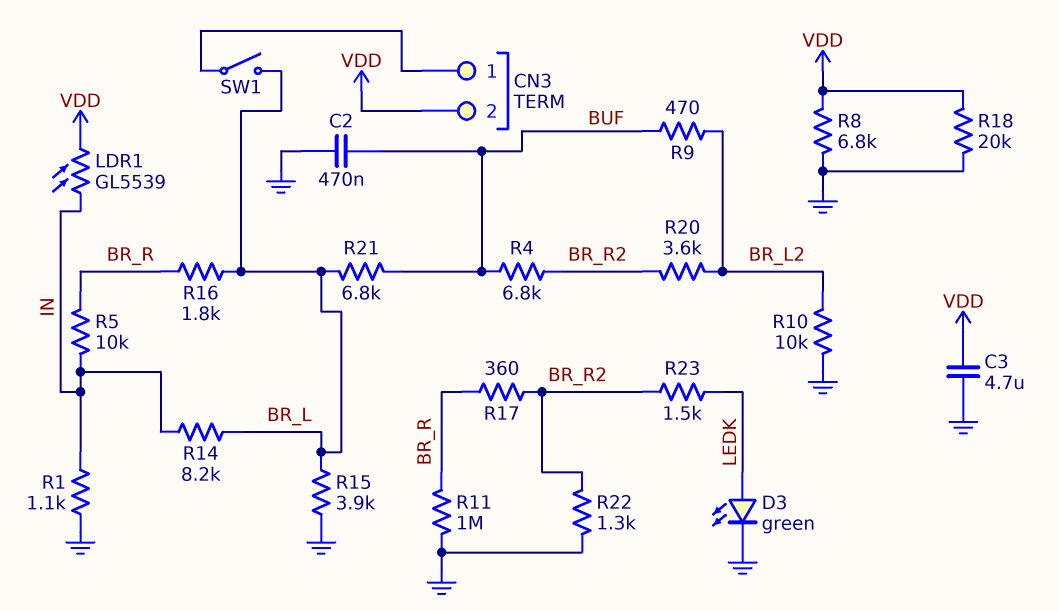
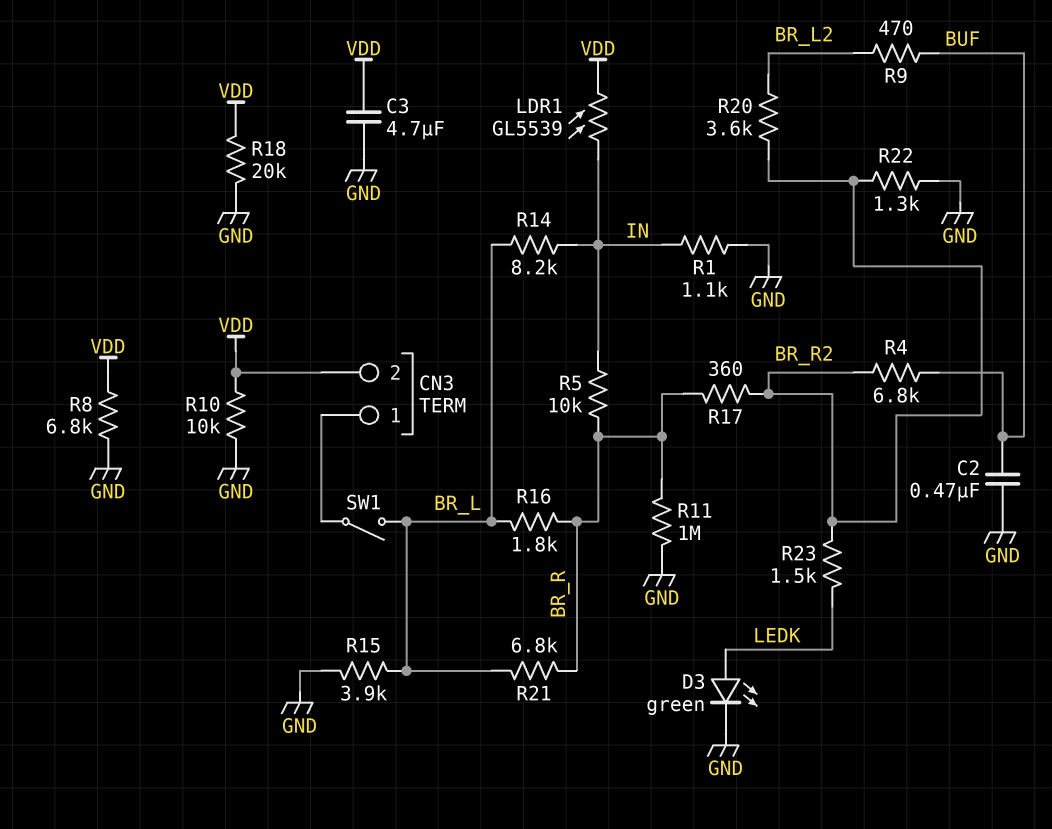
R10: 10k (BR_L2, GND) -> 10k (GND, VDD)
R21: 6.8k (BR_L, BUF) -> 6.8k (BR_L, BR_R)

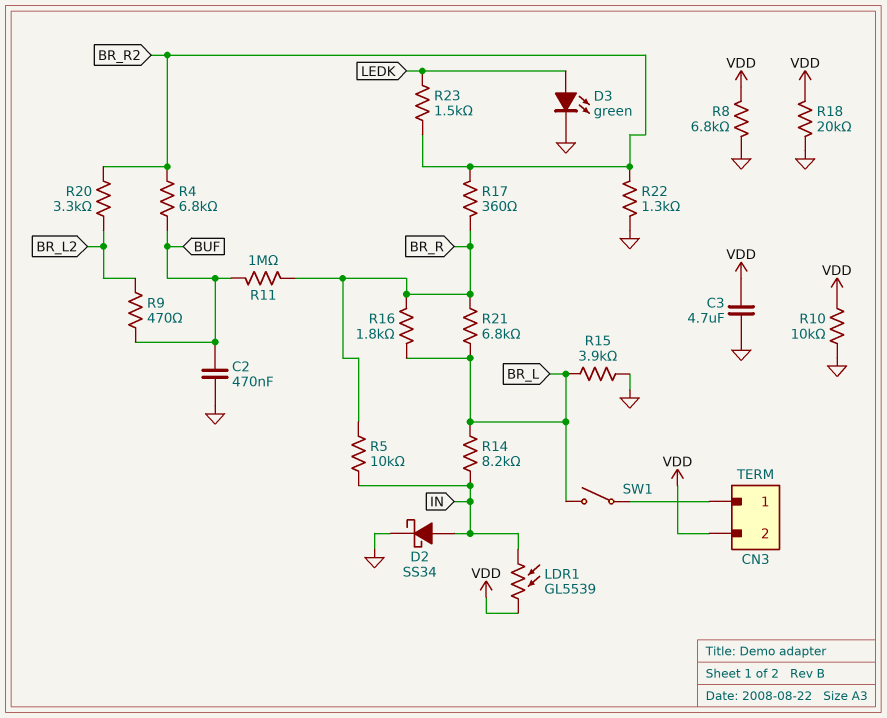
D2: none -> schottky SS34 (A IN, K GND)
R1: 1.1k (GND, IN) -> none
R11: 1M (BR_R, GND) -> 1M (BR_R, BUF)
R20: 3.6k (BR_L2, BR_R2) -> 3.3k (BR_L2, BR_R2)

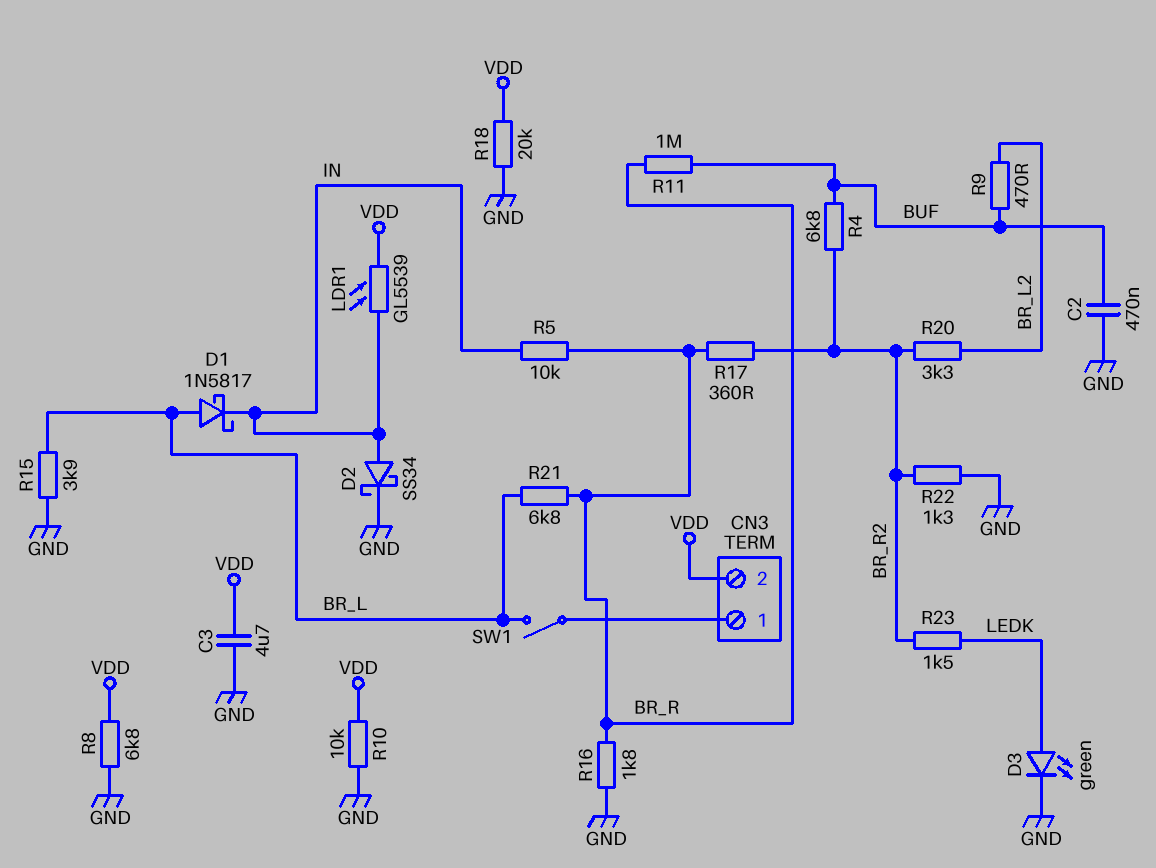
D1: none -> schottky 1N5817 (A BR_L, K IN)
R14: 8.2k (BR_L, IN) -> none
R16: 1.8k (BR_L, BR_R) -> 1.8k (BR_R, GND)

